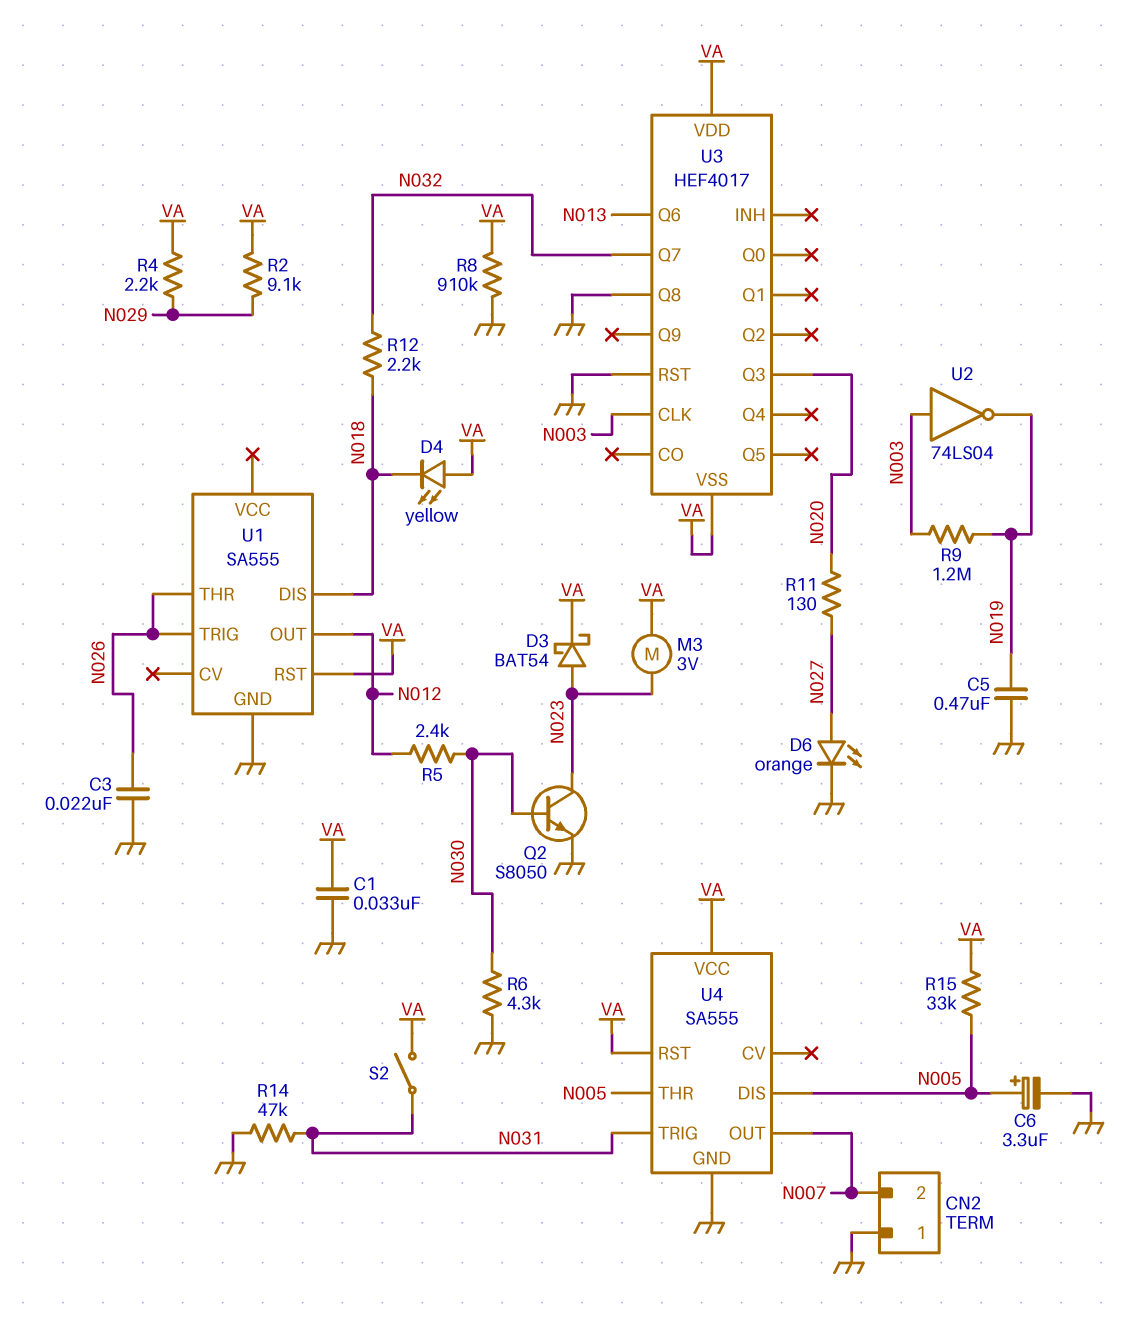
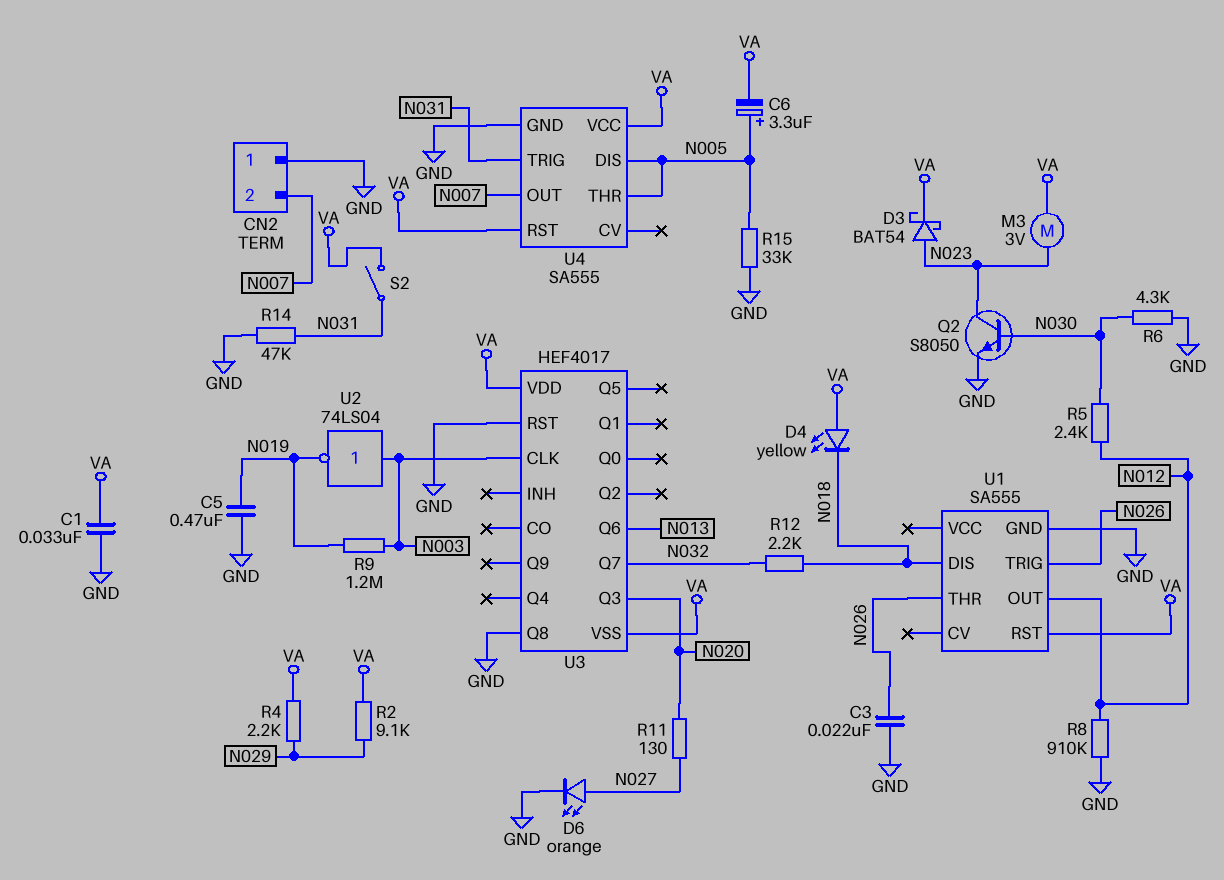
C6: 3.3uF (plus N005, minus GND) -> 3.3uF (plus N005, minus VA)
R8: 910k (GND, VA) -> 910k (GND, N012)
R15: 33k (N005, VA) -> 33k (GND, N005)

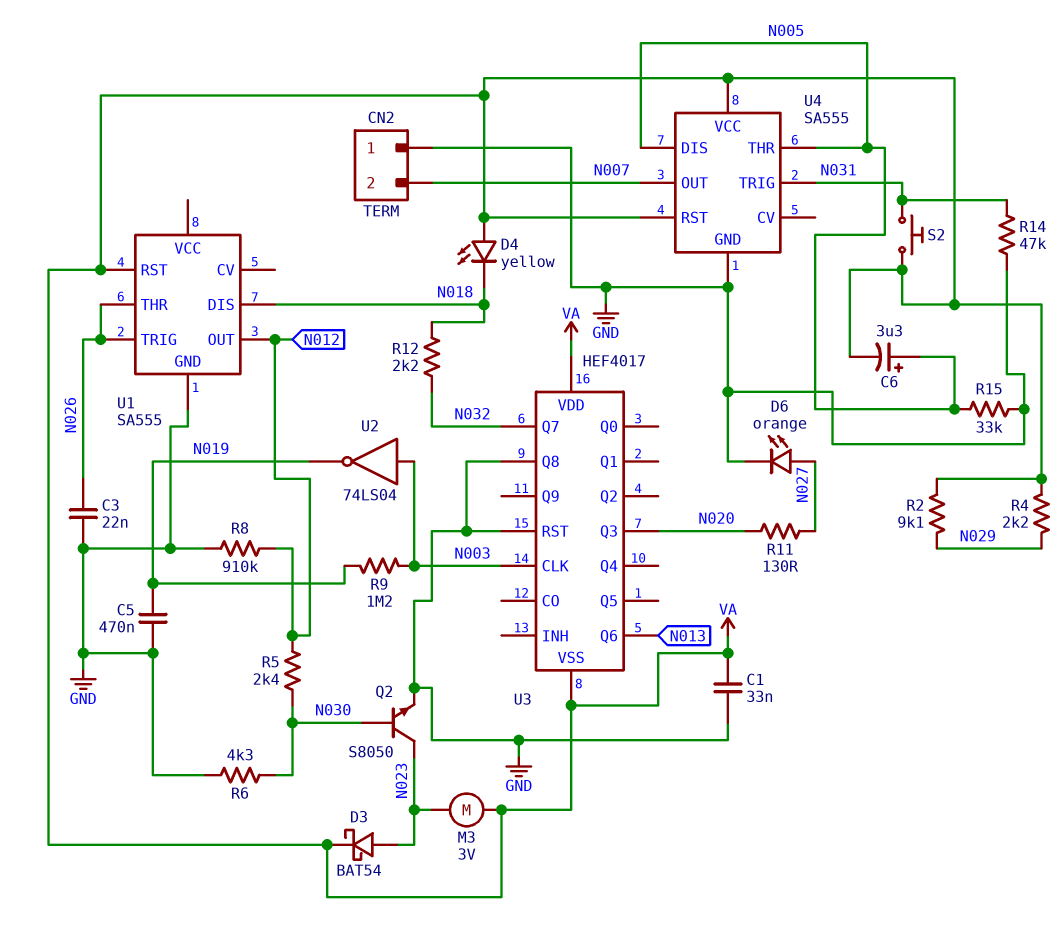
S2: switch (N031, VA) -> button (N031, VA)

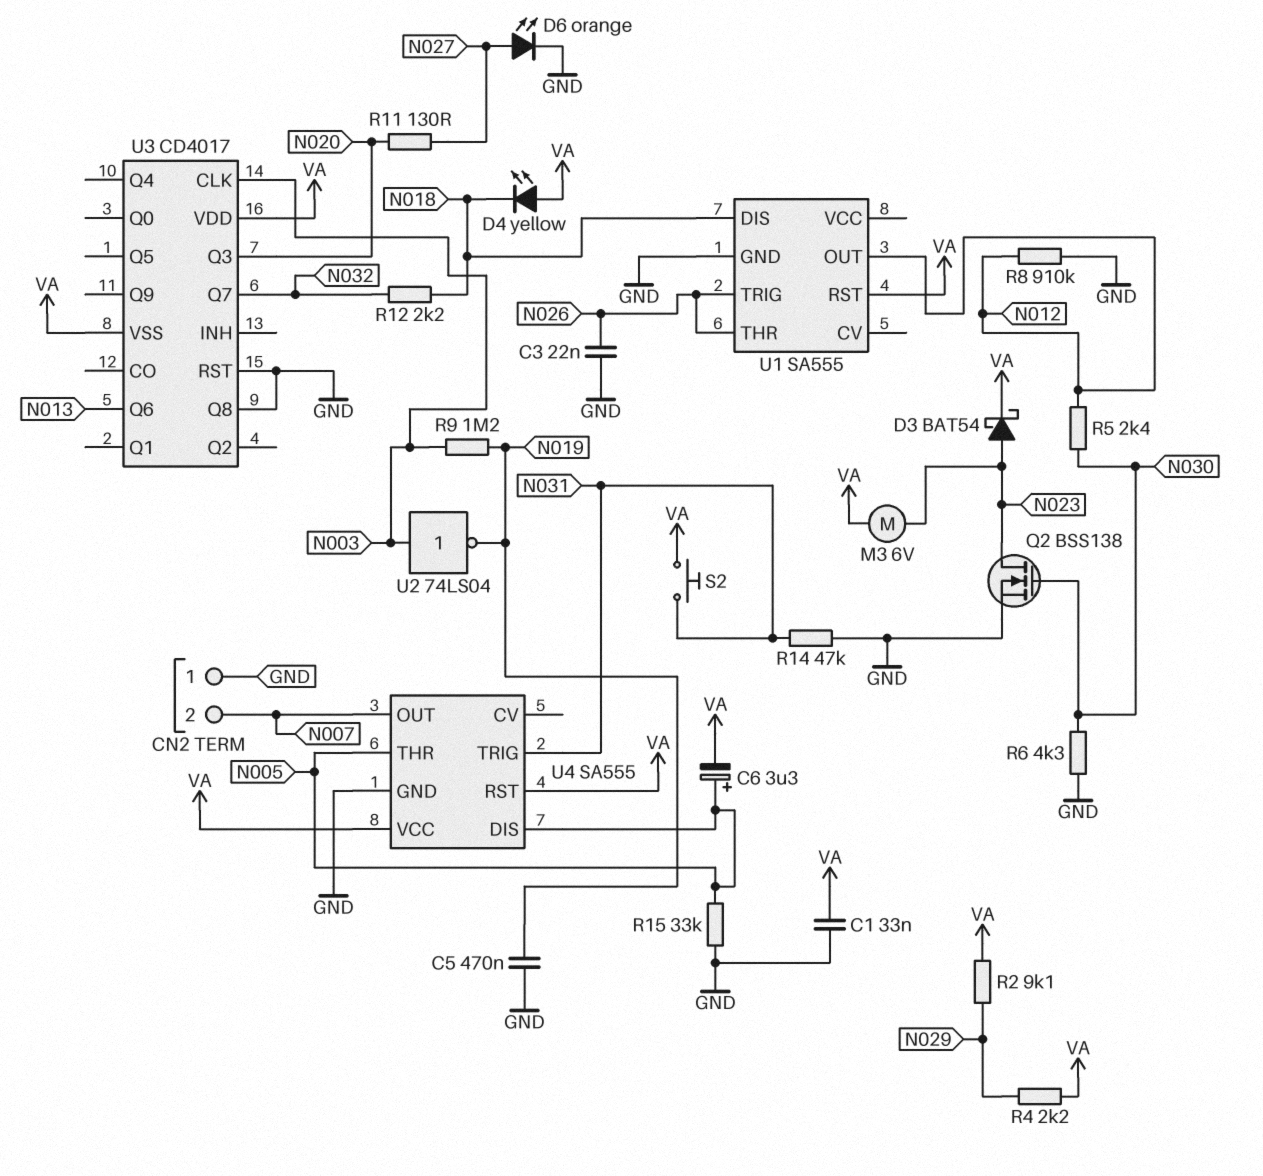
M3: motor 3V (N023, VA) -> motor 6V (N023, VA)
Q2: NPN S8050 (B N030, C N023, E GND) -> NMOS BSS138 (G N030, D N023, S GND)
U3: HEF4017 -> CD4017

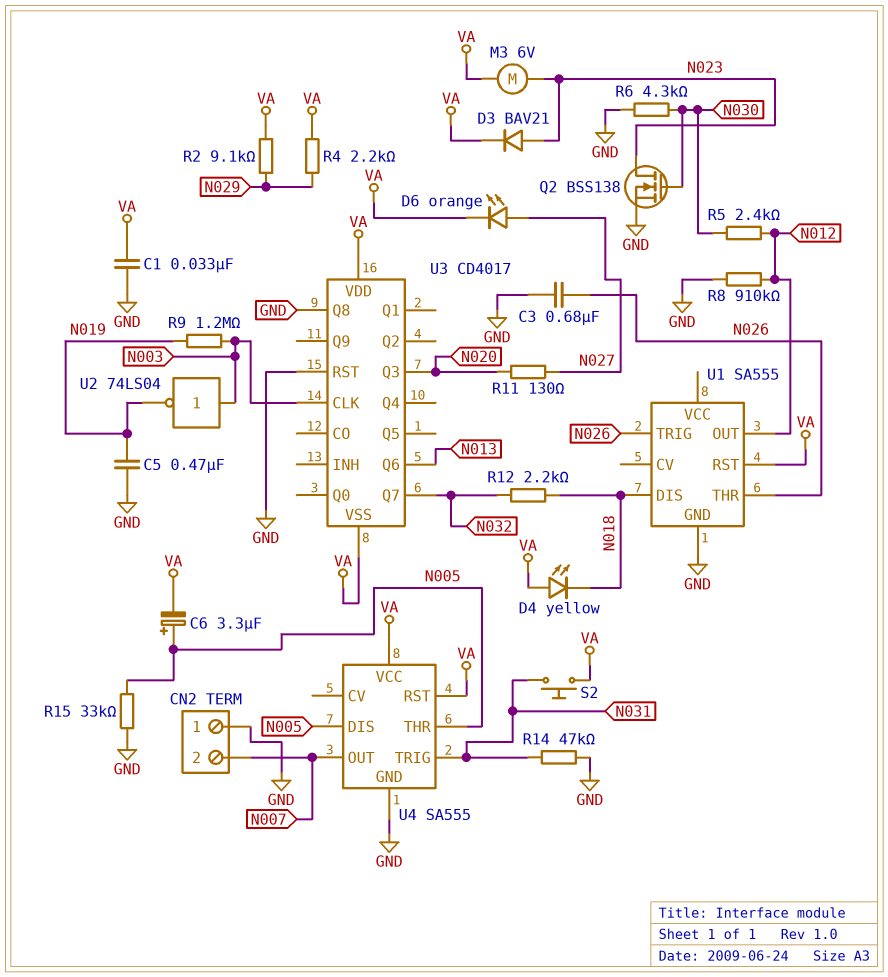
C3: 22nF (GND, N026) -> 680nF (GND, N026)
D3: schottky BAT54 (A N023, K VA) -> diode BAV21 (A N023, K VA)
D6: LED orange (A N027, K GND) -> LED orange (A N027, K VA)

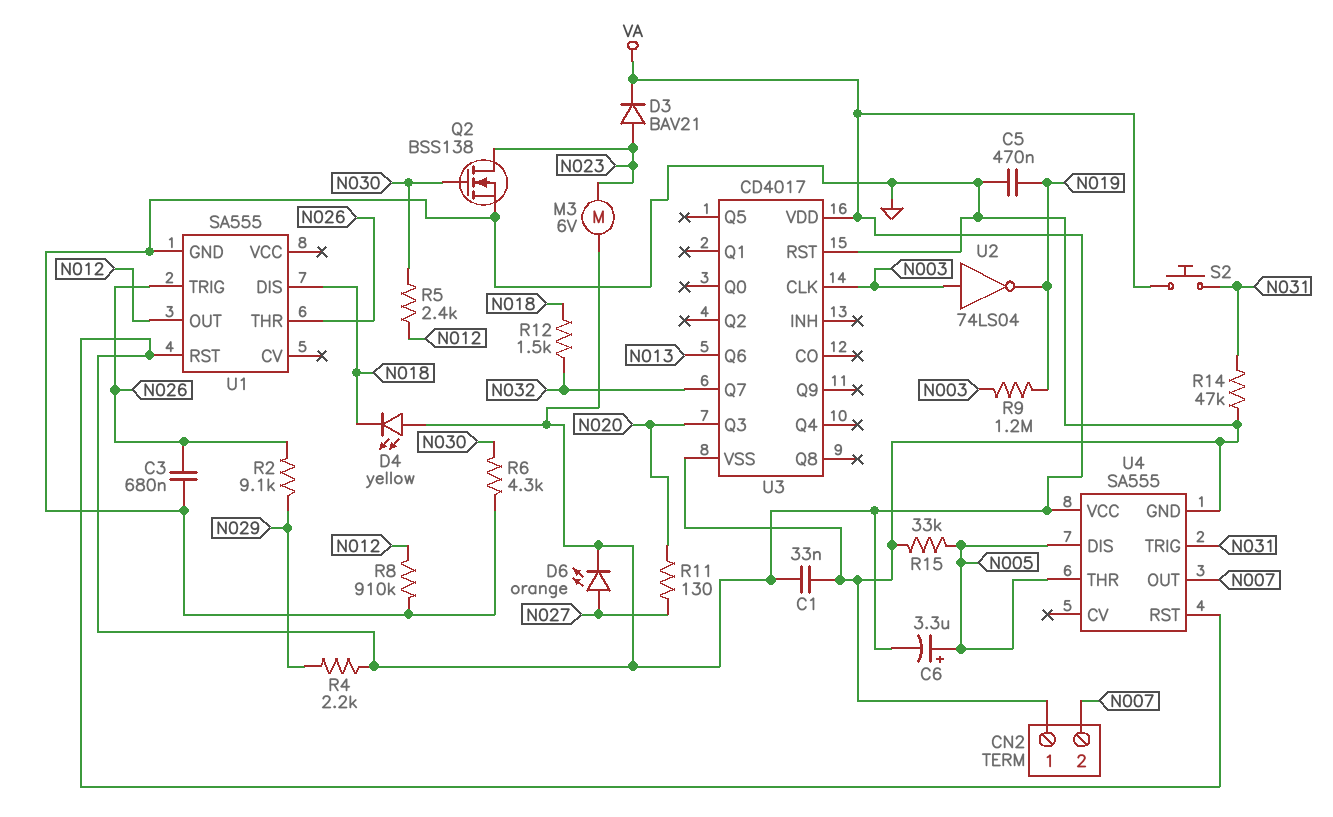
R2: 9.1k (N029, VA) -> 9.1k (N026, N029)
R12: 2.2k (N018, N032) -> 1.5k (N018, N032)
U3 pin Q8: GND -> none
U3 pin VSS: VA -> GND

